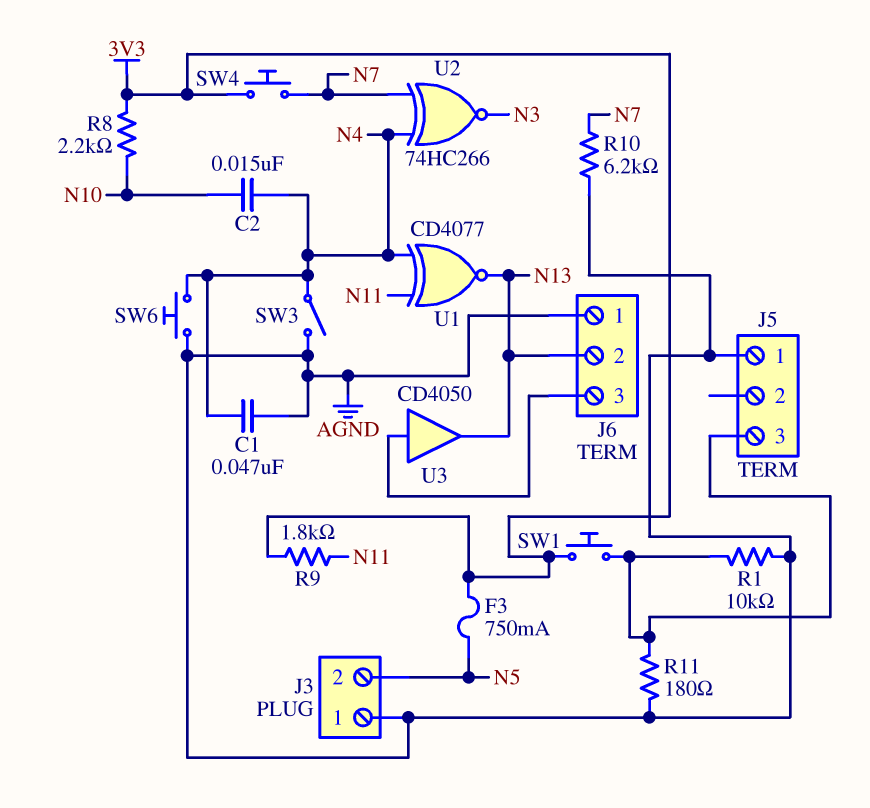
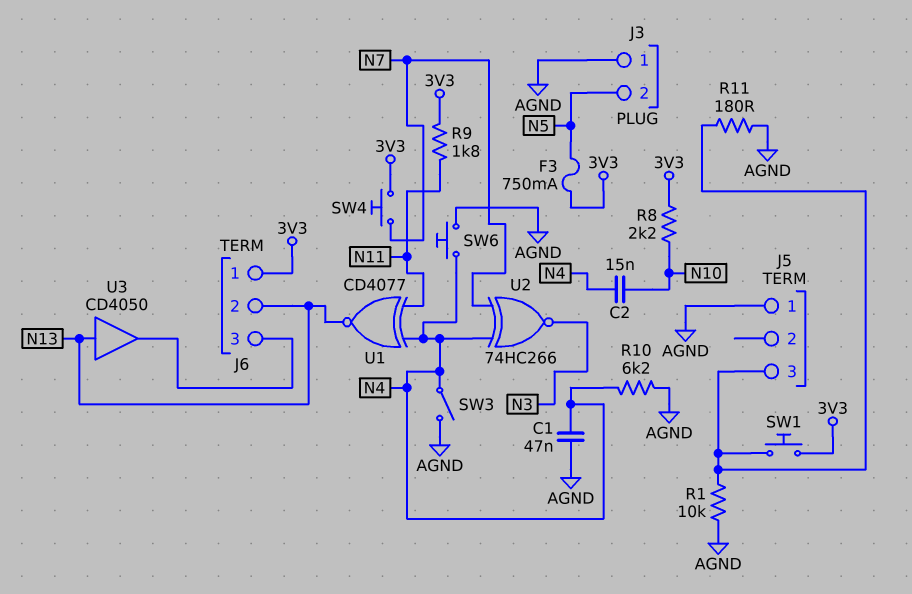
J6 pin 1: AGND -> 3V3
R10: 6.2k (AGND, N7) -> 6.2k (AGND, N4)
U3: buffer CD4050 (in J6/3, out N13) -> buffer CD4050 (in N13, out J6/3)

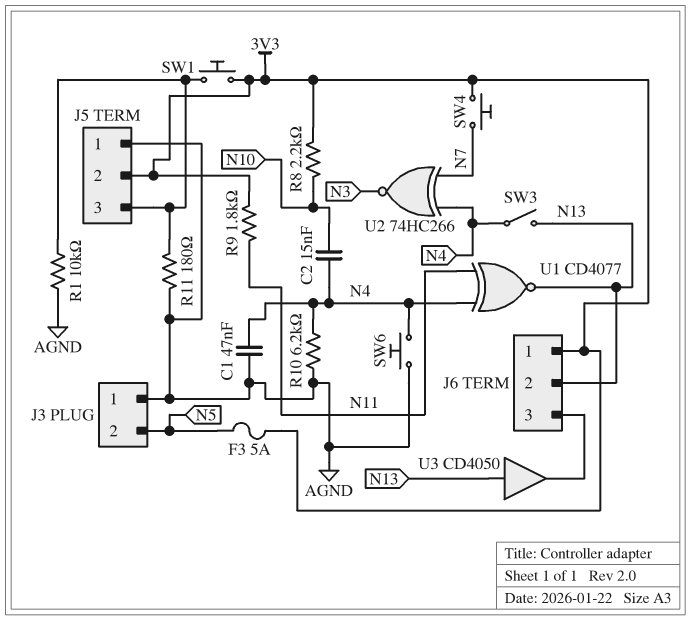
F3: 750mA (3V3, N5) -> 5A (3V3, N5)
J5 pin 2: none -> 3V3
SW3: switch (AGND, N4) -> switch (N4, N13)

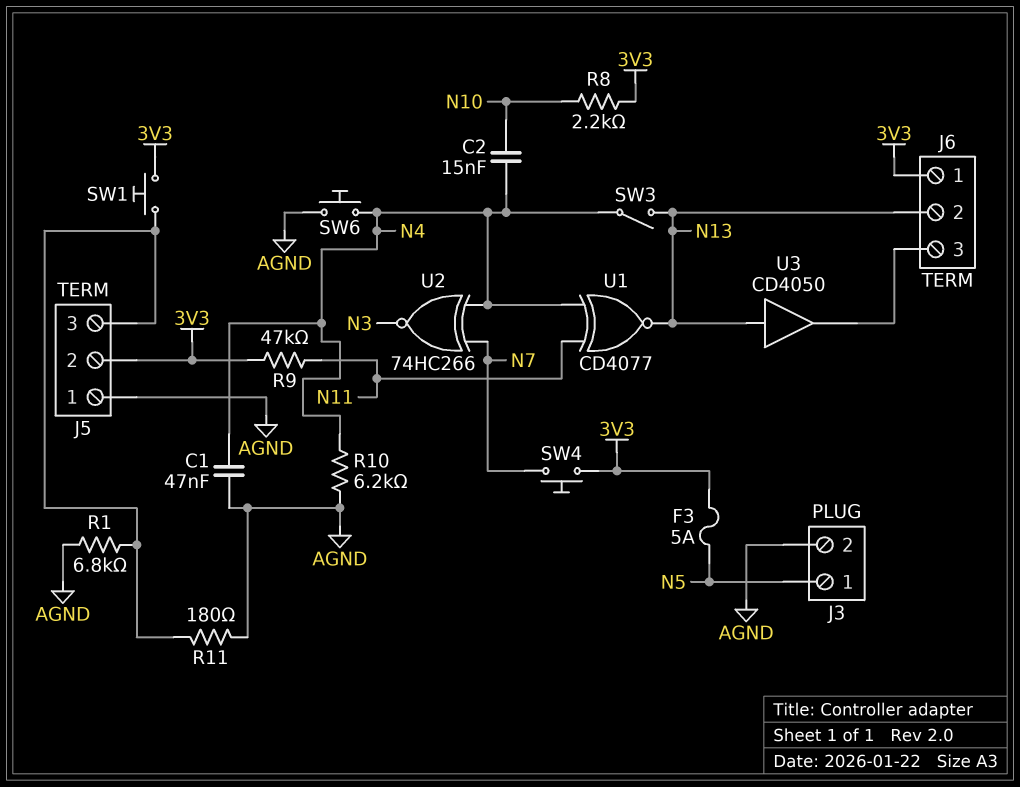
J3 pin 1: AGND -> N5
J3 pin 2: N5 -> AGND
R1: 10k (AGND, J5/3) -> 6.8k (AGND, J5/3)
R9: 1.8k (3V3, N11) -> 47k (3V3, N11)

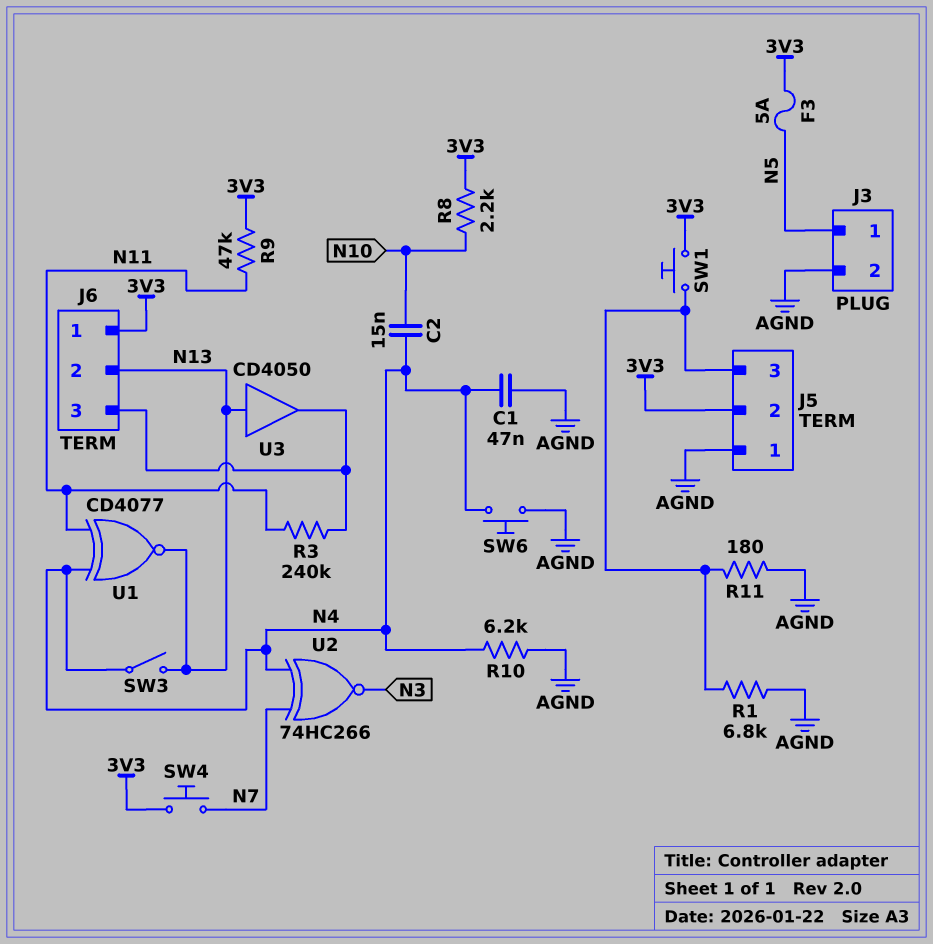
R3: none -> 240k (J6/3, N11)

